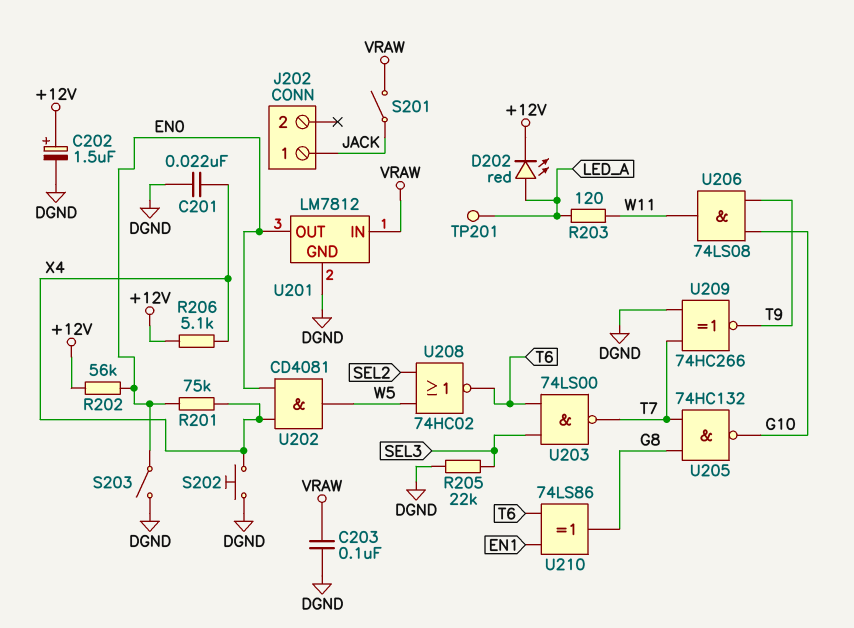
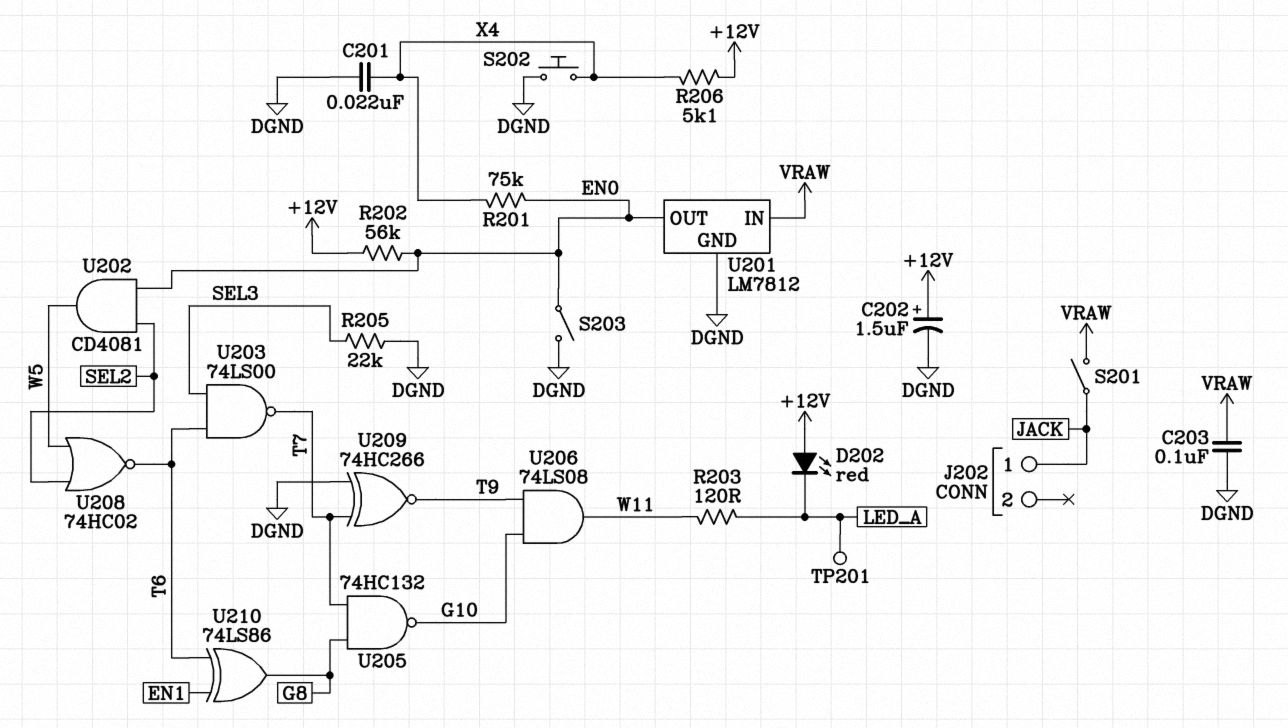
D202: LED red (A LED_A, K +12V) -> LED red (A +12V, K LED_A)
U202: AND CD4081 (in EN0, in X4, out W5) -> AND CD4081 (in EN0, in SEL2, out W5)

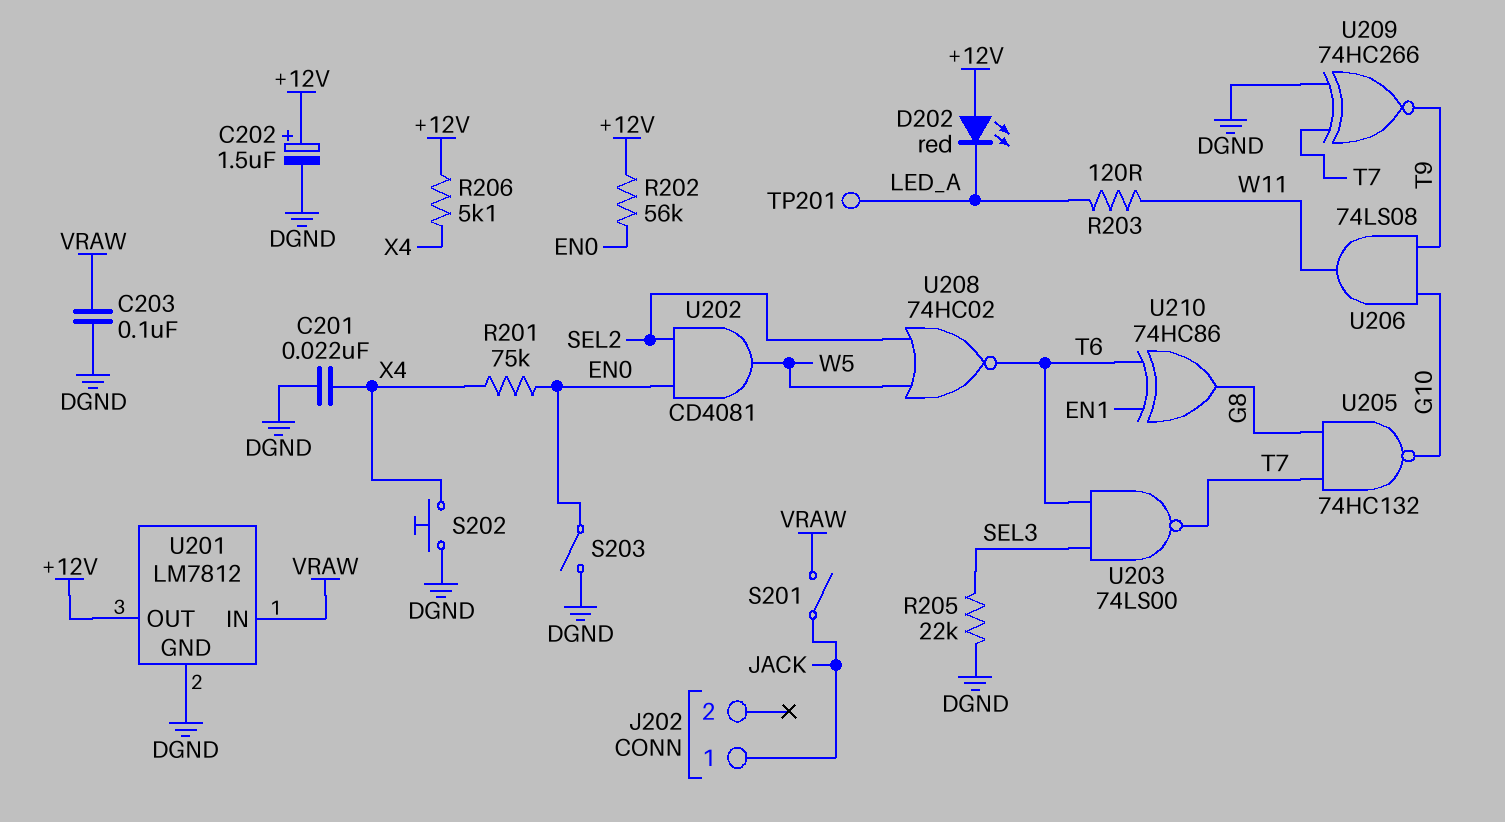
U201 pin OUT: EN0 -> +12V
U210: XOR 74LS86 (in EN1, in T6, out G8) -> XOR 74HC86 (in EN1, in T6, out G8)

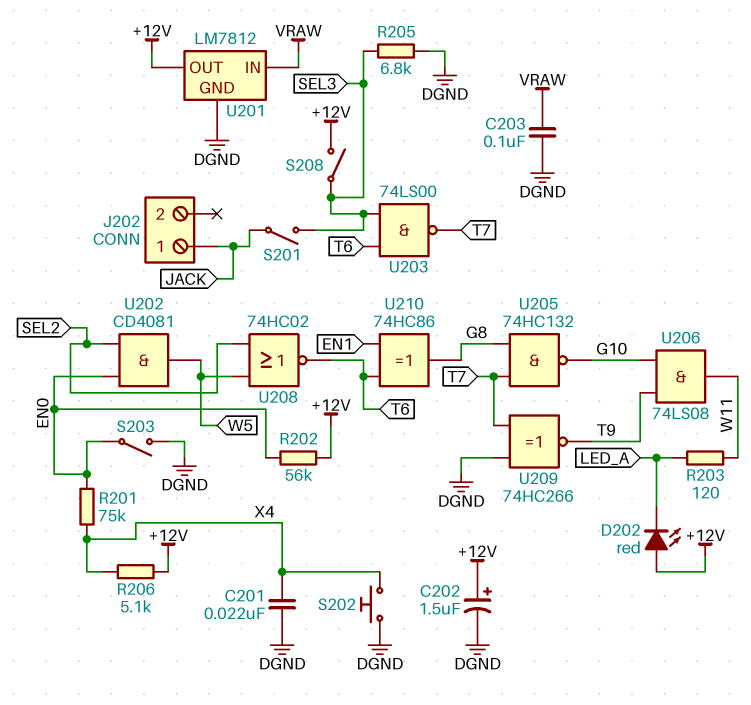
R205: 22k (DGND, SEL3) -> 6.8k (DGND, SEL3)
S201: switch (JACK, VRAW) -> switch (JACK, SEL3)
S208: none -> switch (+12V, SEL3)
TP201: test point (LED_A) -> none

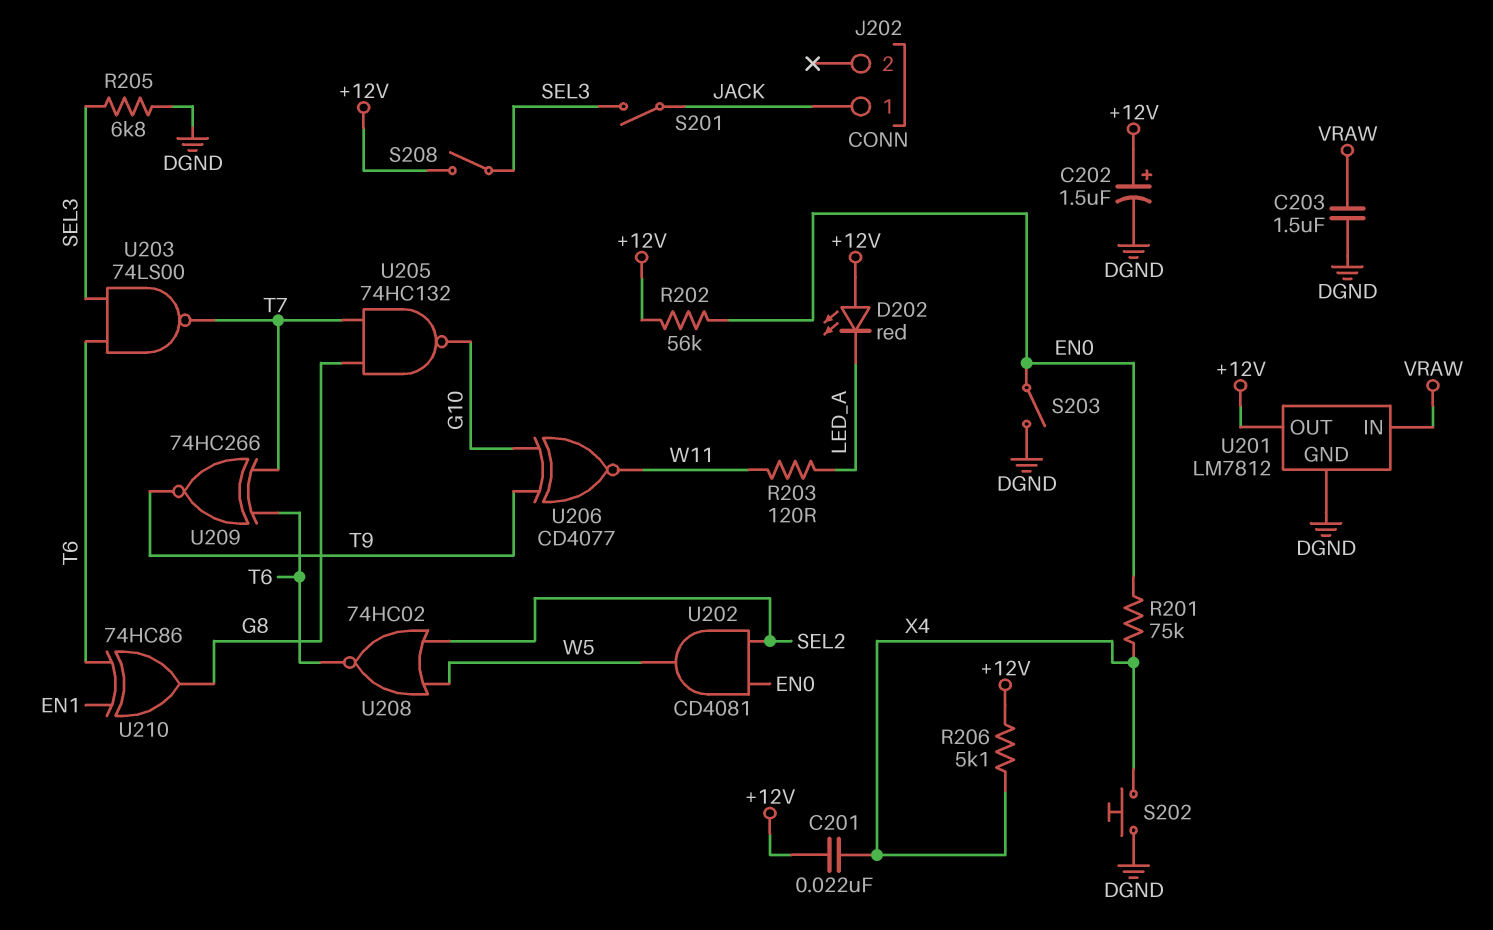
C201: 22nF (DGND, X4) -> 22nF (+12V, X4)
C203: 100nF (DGND, VRAW) -> 1.5uF (DGND, VRAW)
U206: AND 74LS08 (in G10, in T9, out W11) -> XNOR CD4077 (in G10, in T9, out W11)
U209: XNOR 74HC266 (in DGND, in T7, out T9) -> XNOR 74HC266 (in T6, in T7, out T9)

